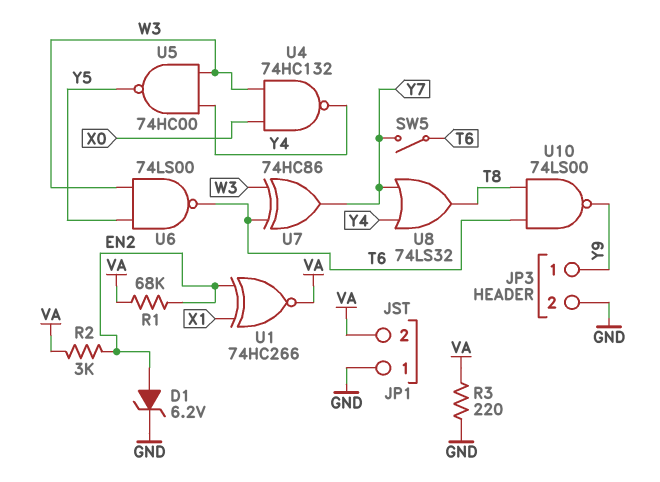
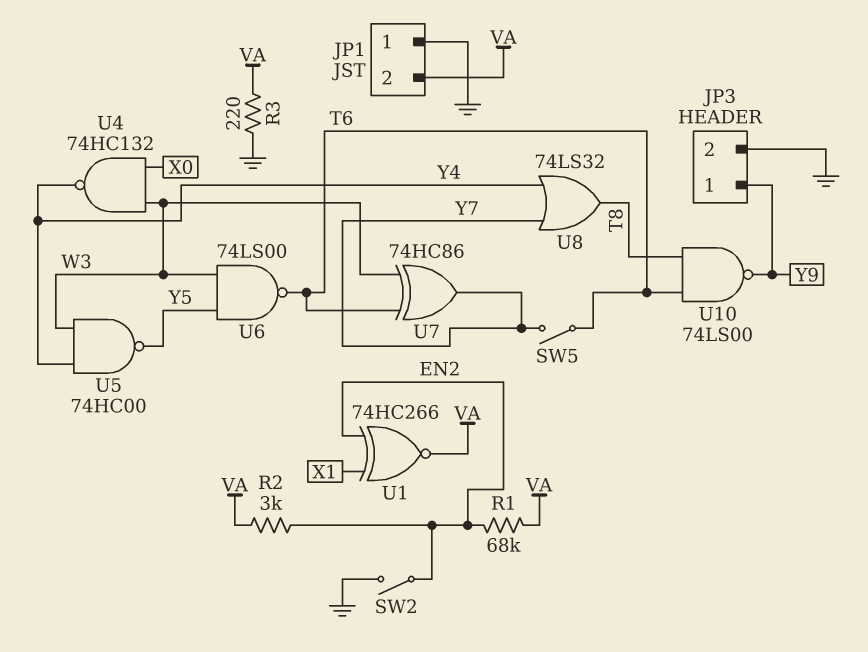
D1: zener 6.2V (A EN2, K GND) -> none
SW2: none -> switch (EN2, GND)

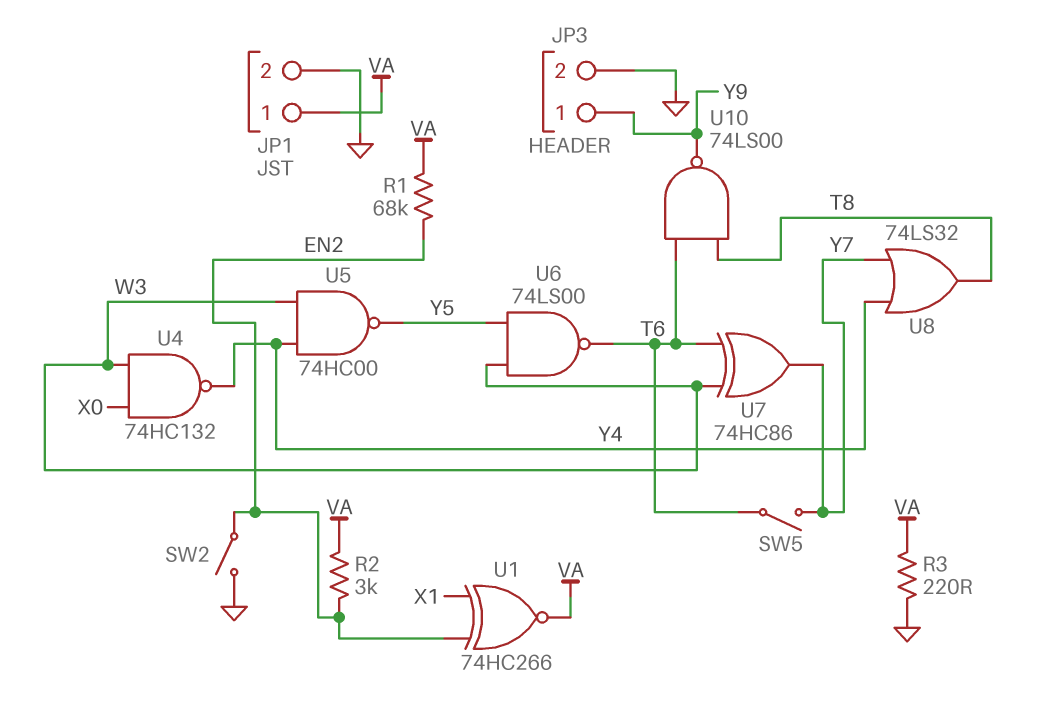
JP1 pin 1: GND -> VA
JP1 pin 2: VA -> GND

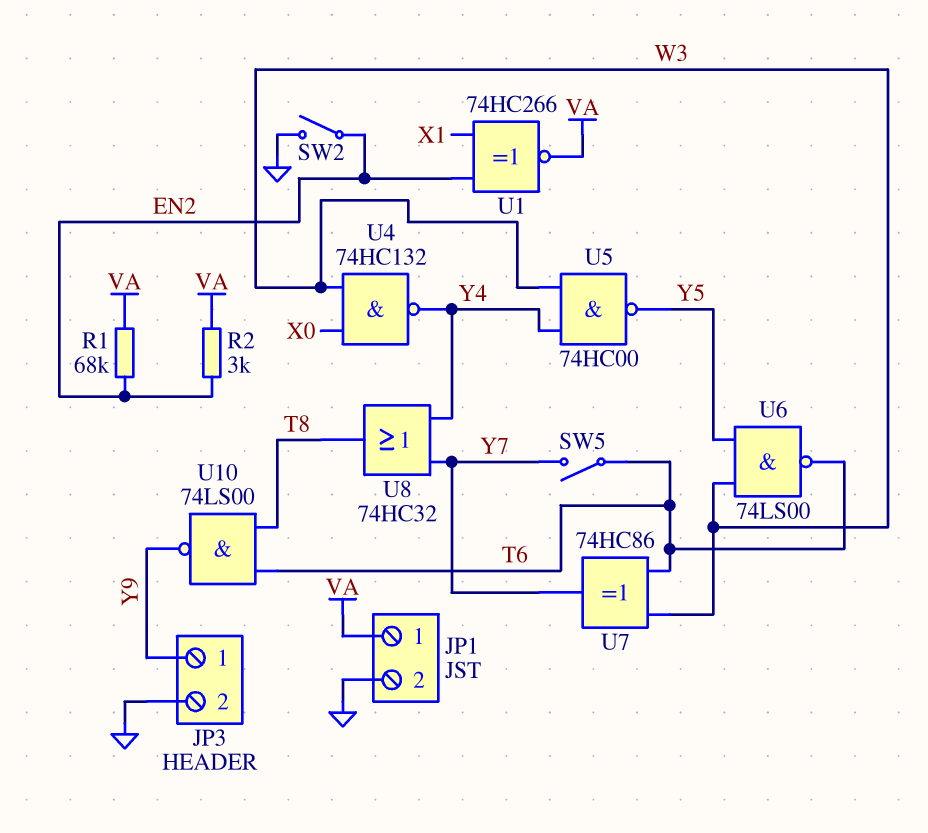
R3: 220 (GND, VA) -> none
U8: OR 74LS32 (in Y4, in Y7, out T8) -> OR 74HC32 (in Y4, in Y7, out T8)

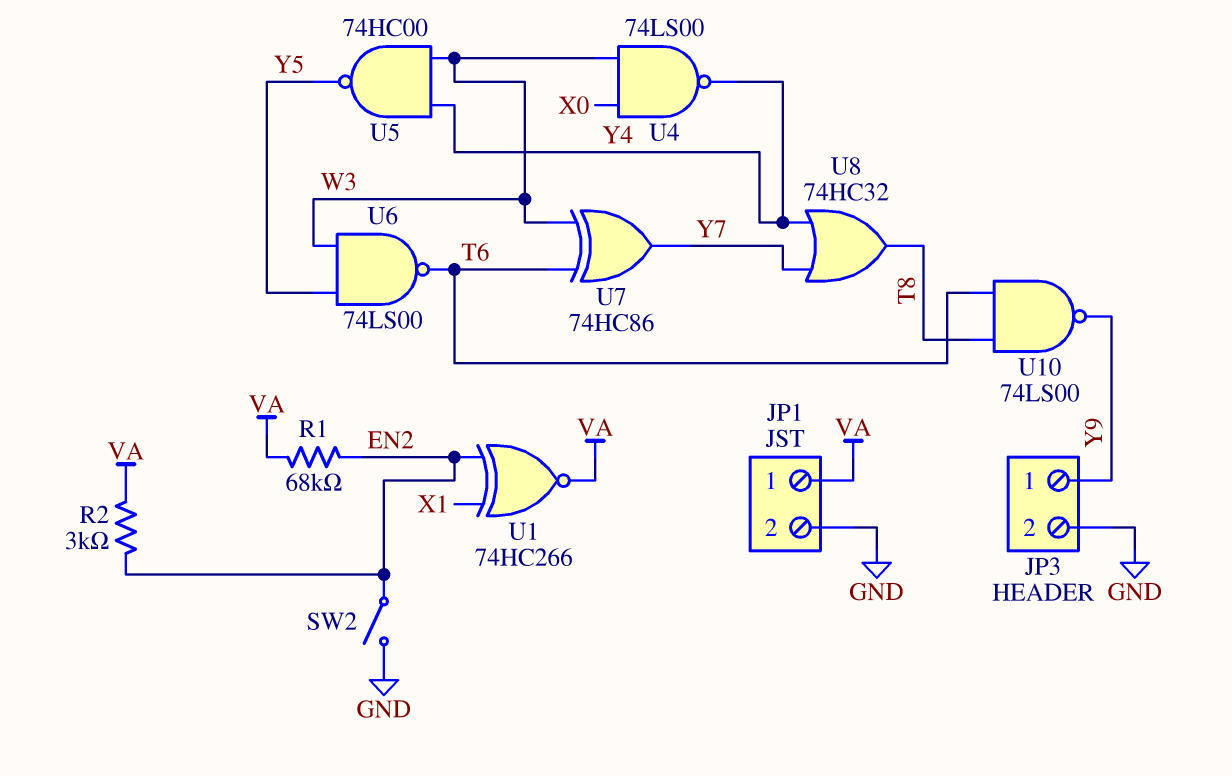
SW5: switch (T6, Y7) -> none
U4: NAND 74HC132 (in W3, in X0, out Y4) -> NAND 74LS00 (in W3, in X0, out Y4)

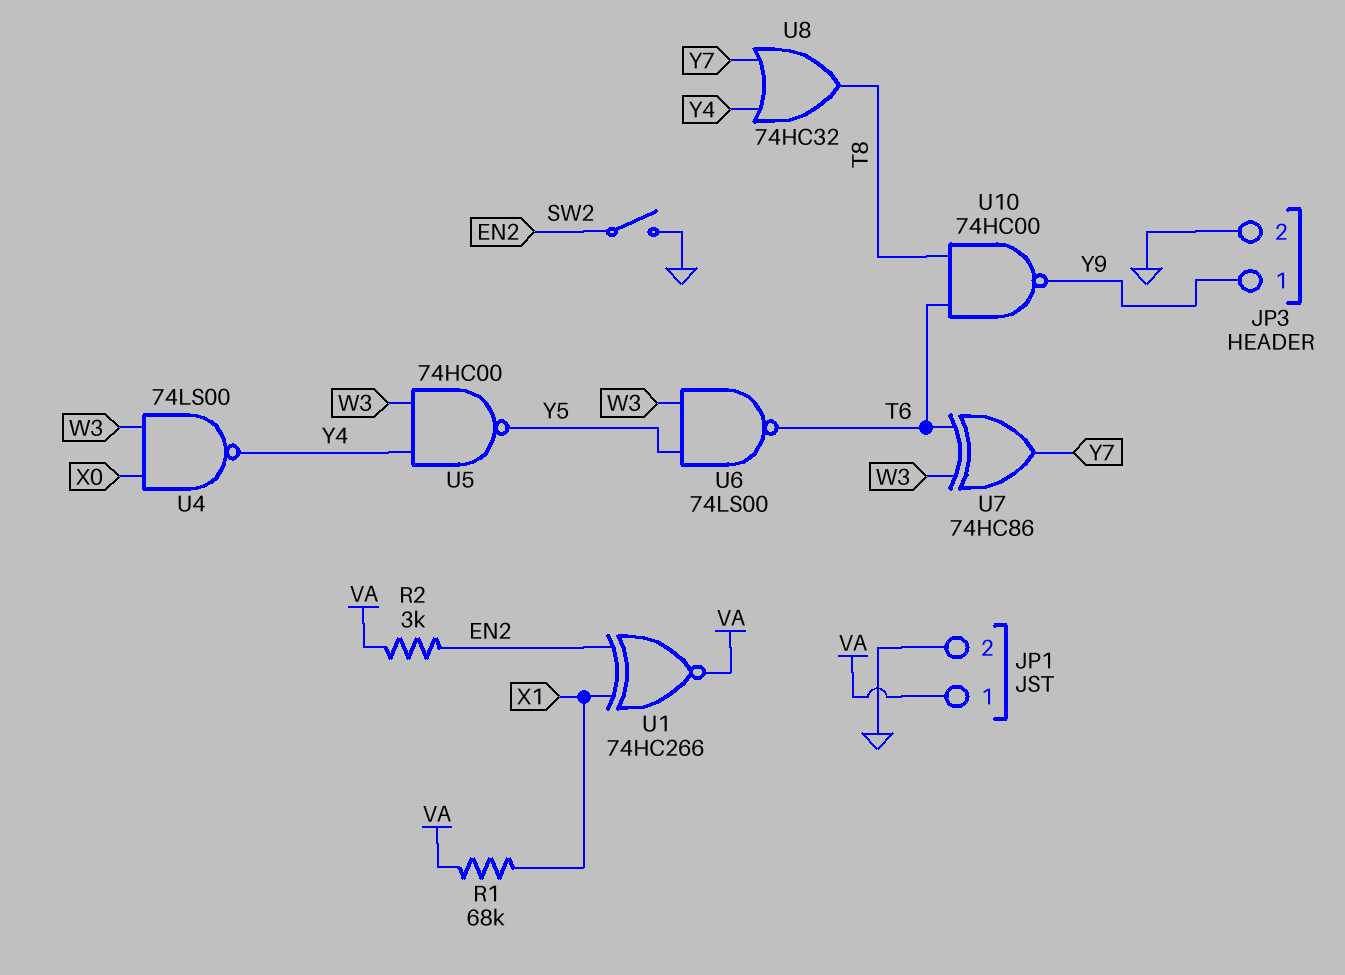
R1: 68k (EN2, VA) -> 68k (VA, X1)
U10: NAND 74LS00 (in T6, in T8, out Y9) -> NAND 74HC00 (in T6, in T8, out Y9)

